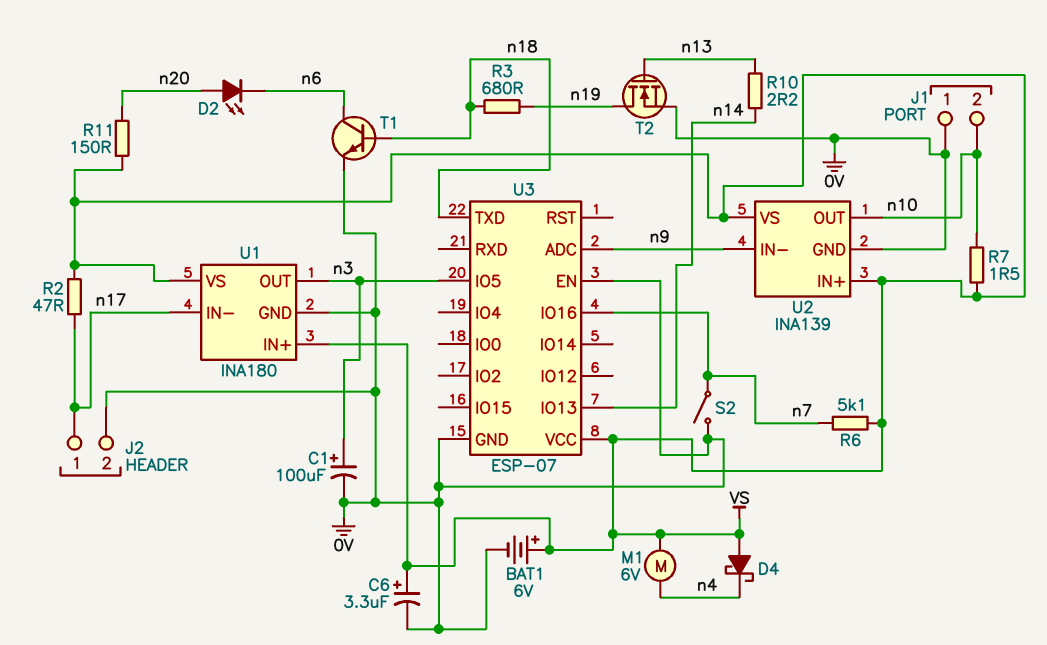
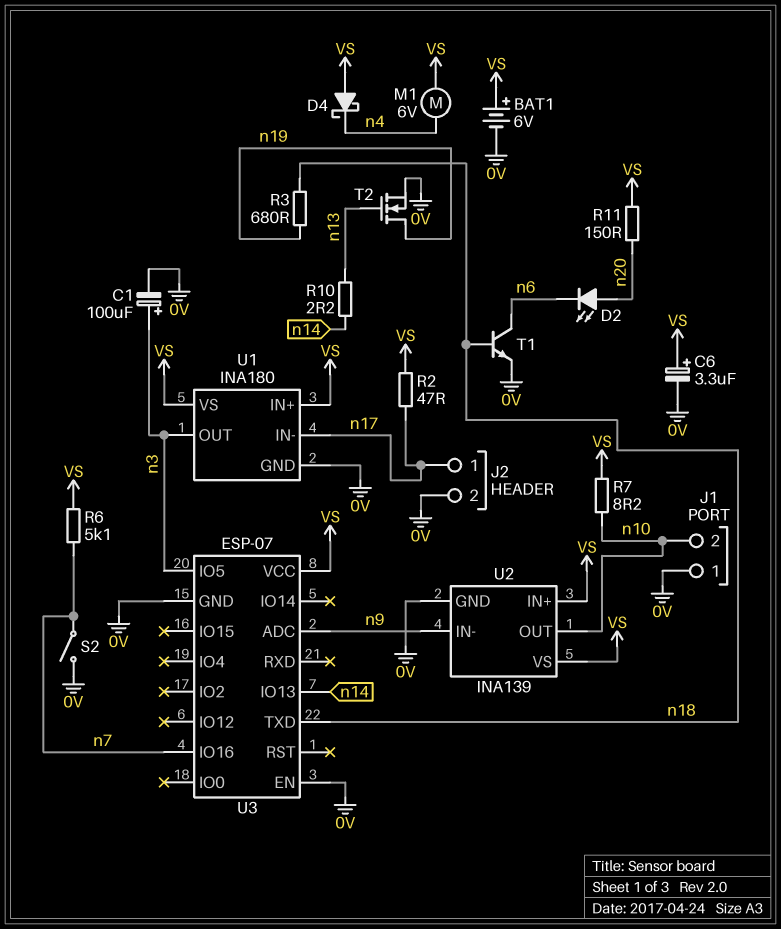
R7: 1.5 (VS, n10) -> 8.2 (VS, n10)

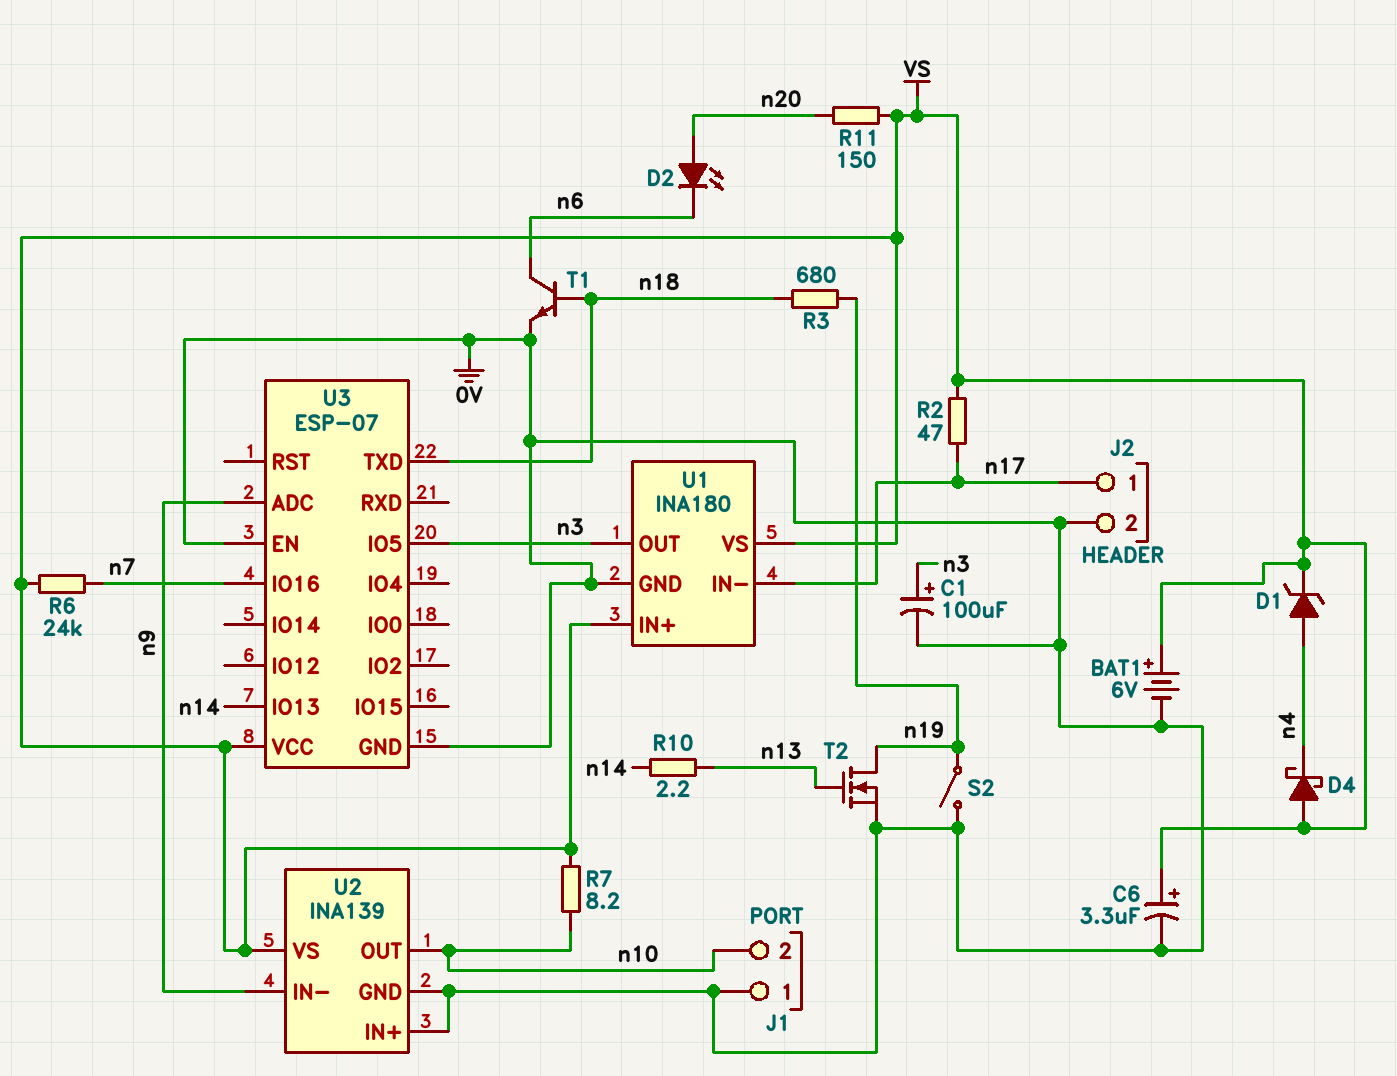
D1: none -> zener (A n4, K VS)
M1: motor 6V (VS, n4) -> none
R6: 5.1k (VS, n7) -> 24k (VS, n7)
S2: switch (0V, n7) -> switch (0V, n19)
U2 pin IN+: VS -> 0V

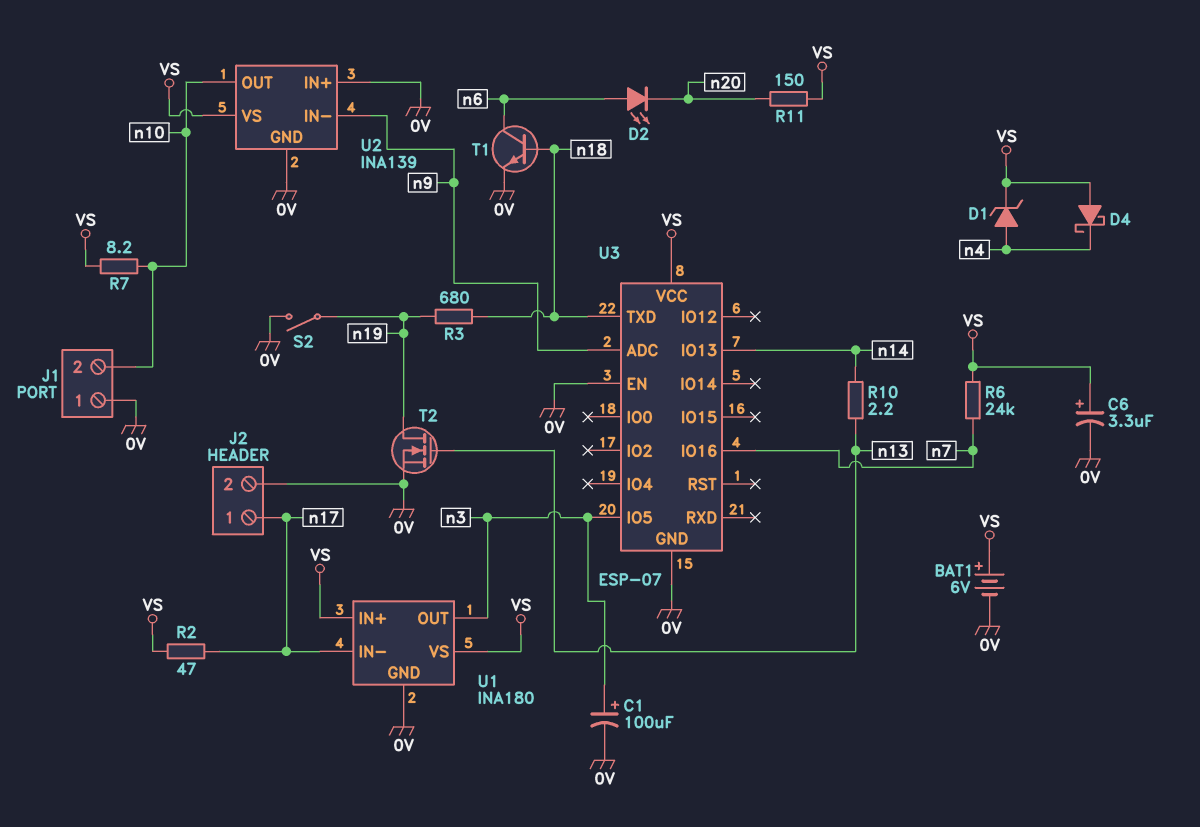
D2: LED (A n20, K n6) -> LED (A n6, K n20)

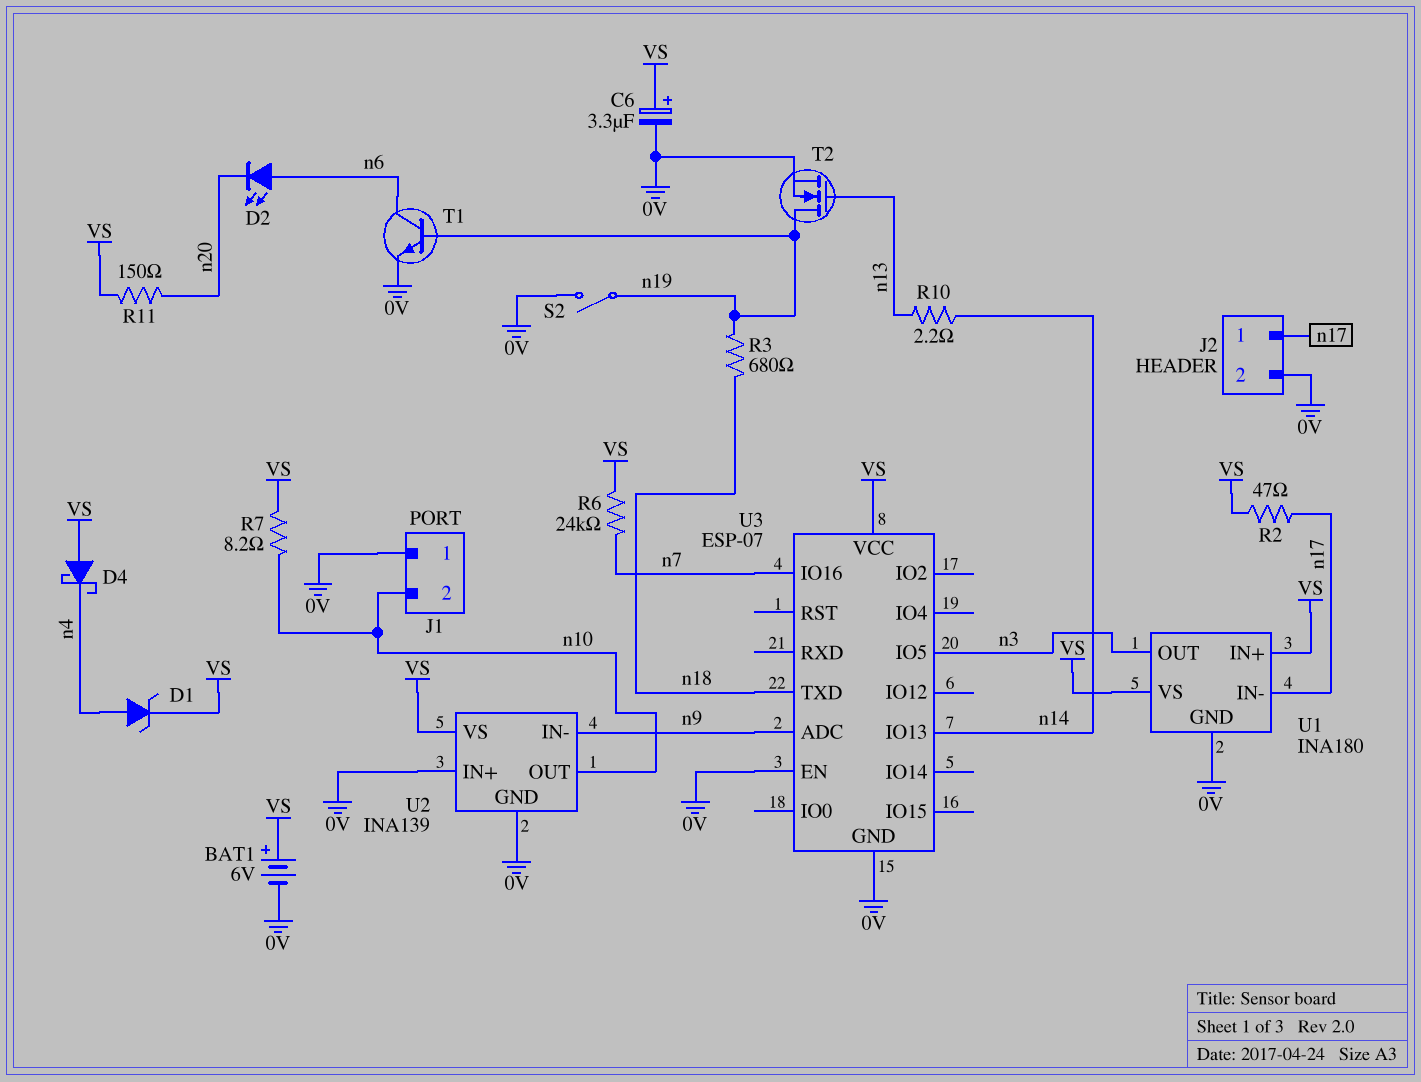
C1: 100uF (plus n3, minus 0V) -> none
T1: NPN (B n18, C n6, E 0V) -> NPN (B n19, C n6, E 0V)

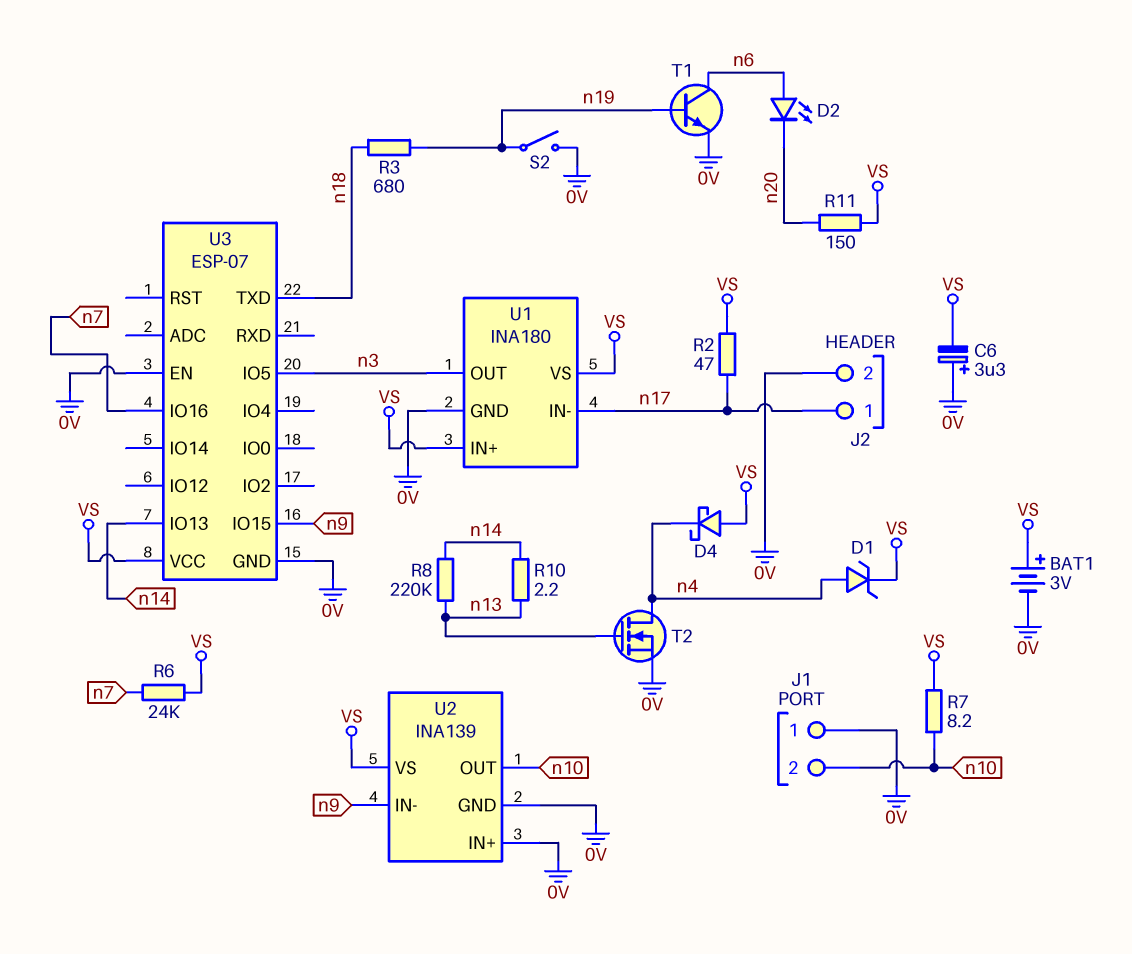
BAT1: 6V (plus VS, minus 0V) -> 3V (plus VS, minus 0V)
C6: 3.3uF (plus VS, minus 0V) -> 3.3uF (plus 0V, minus VS)
R8: none -> 220k (n13, n14)
T2: NMOS (G n13, D n19, S 0V) -> NMOS (G n13, D n4, S 0V)
U3 pin ADC: n9 -> none
U3 pin IO15: none -> n9

